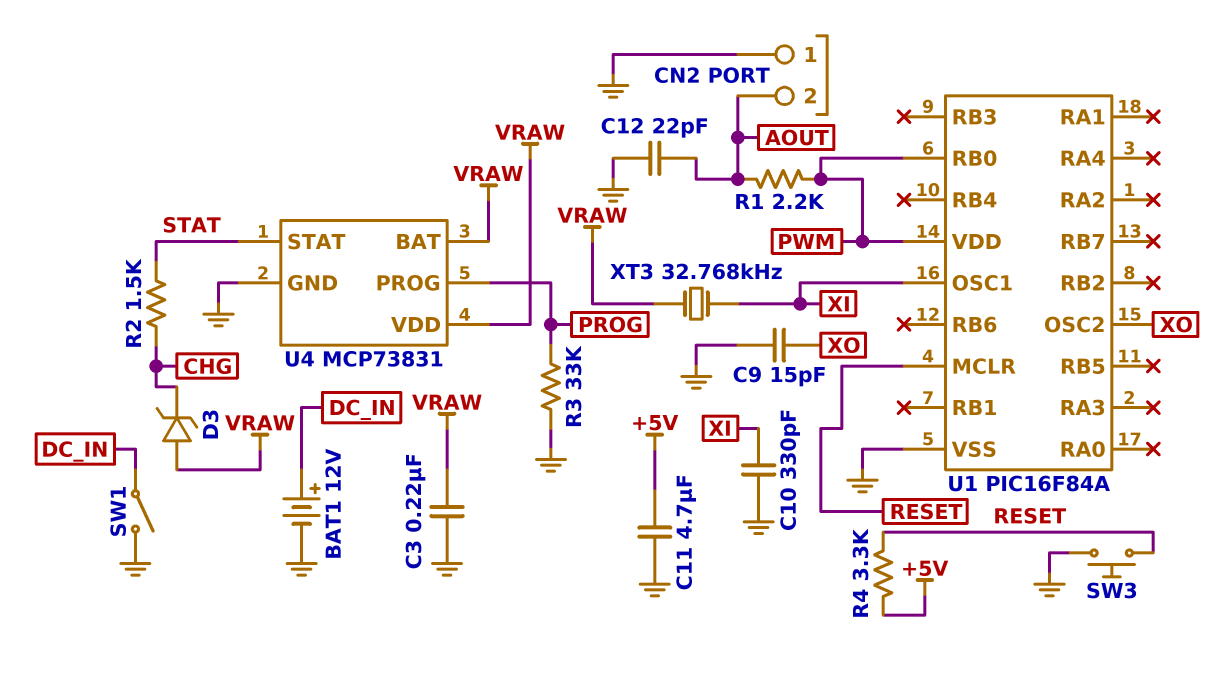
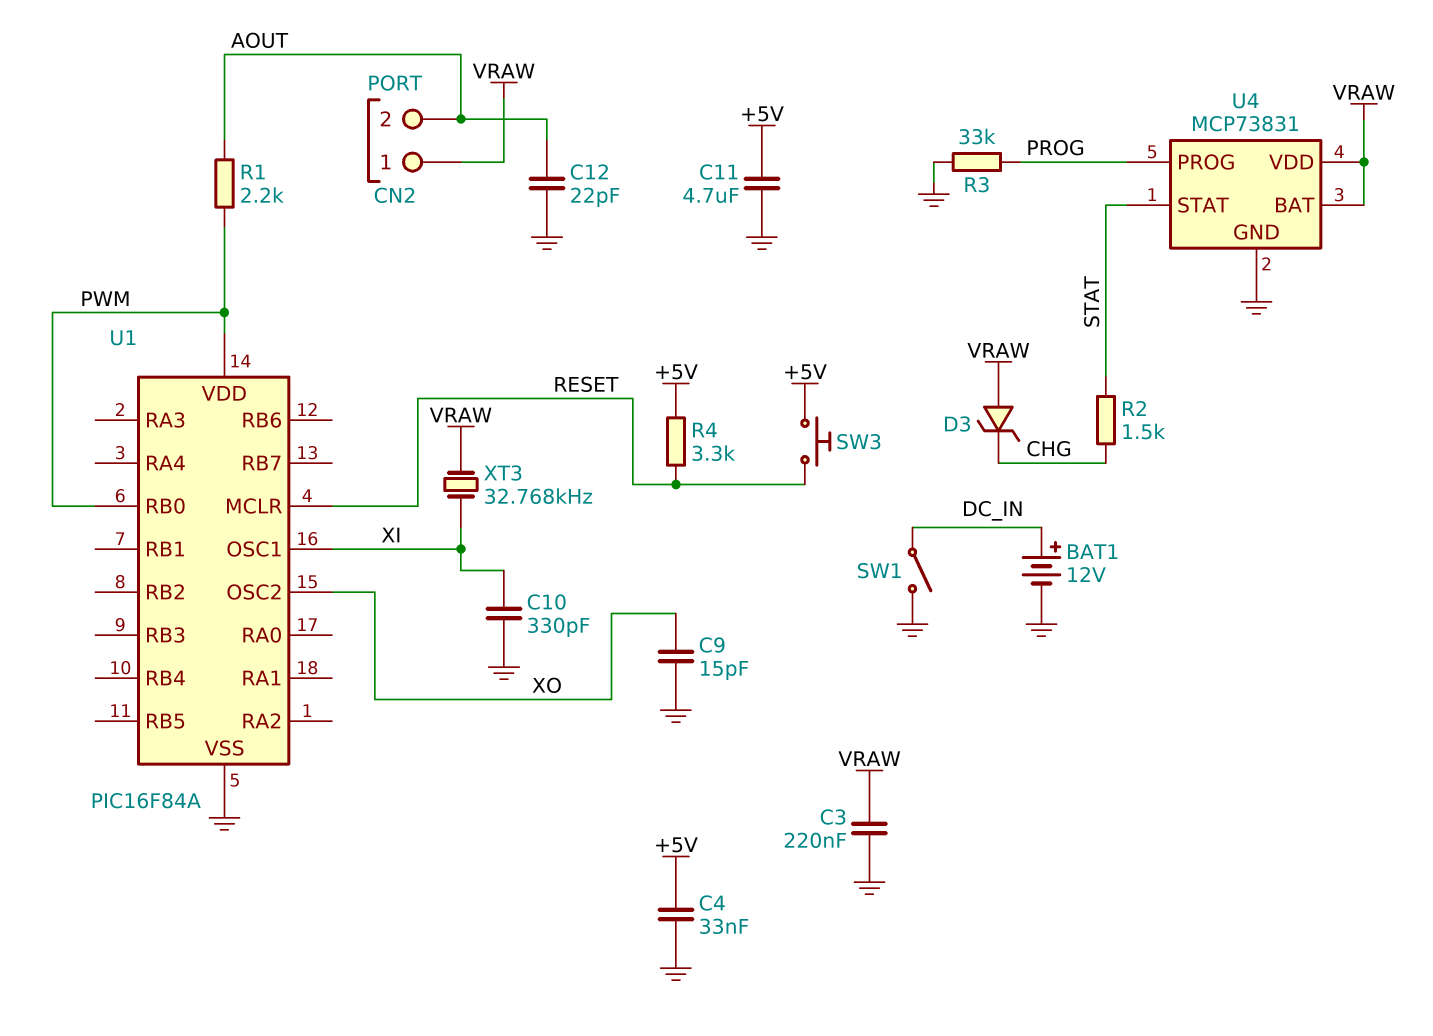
C4: none -> 33nF (+5V, GND)
CN2 pin 1: GND -> VRAW
SW3: button (GND, RESET) -> button (+5V, RESET)

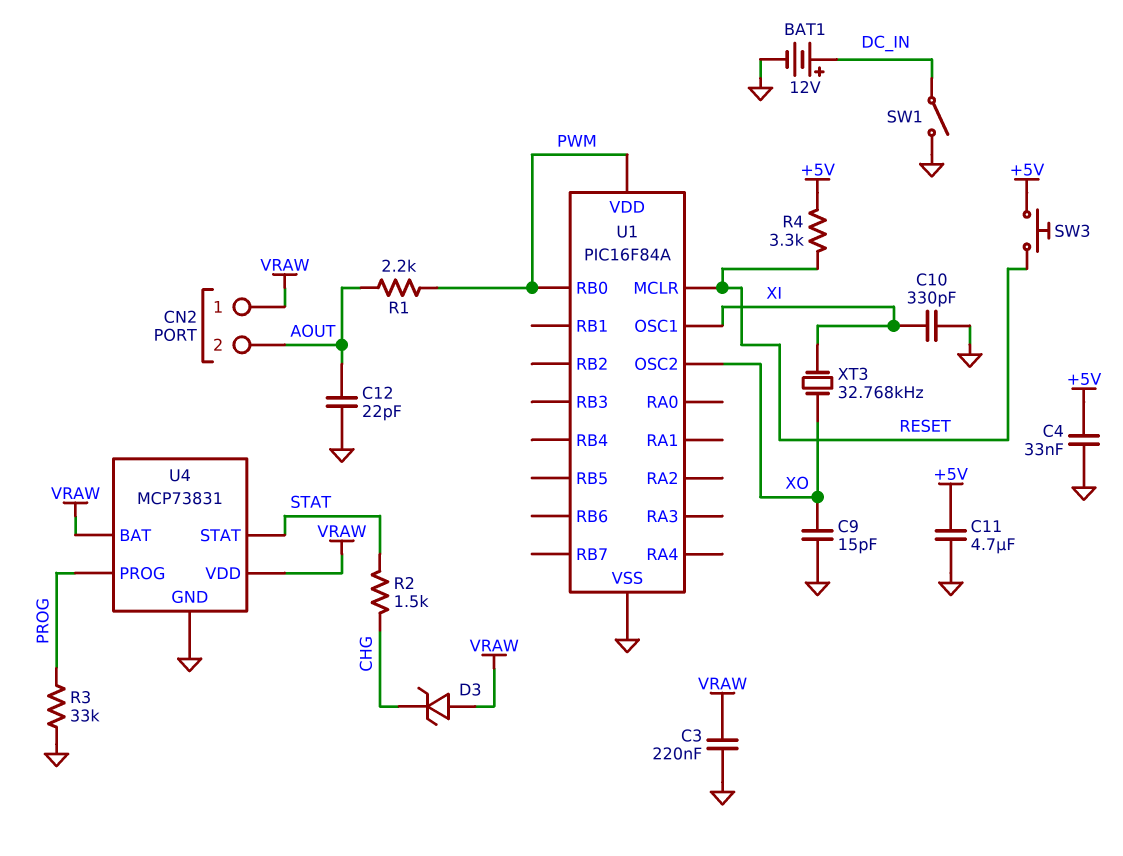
XT3: 32.768kHz (VRAW, XI) -> 32.768kHz (XI, XO)

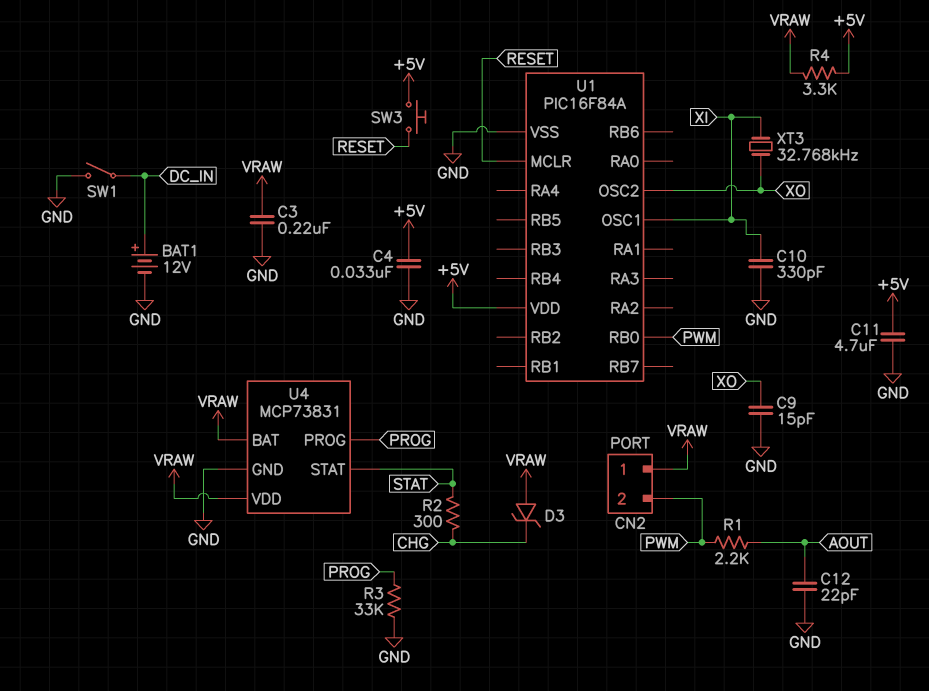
CN2 pin 2: AOUT -> PWM
R2: 1.5k (CHG, STAT) -> 300 (CHG, STAT)
R4: 3.3k (+5V, RESET) -> 3.3k (+5V, VRAW)
U1 pin VDD: PWM -> +5V

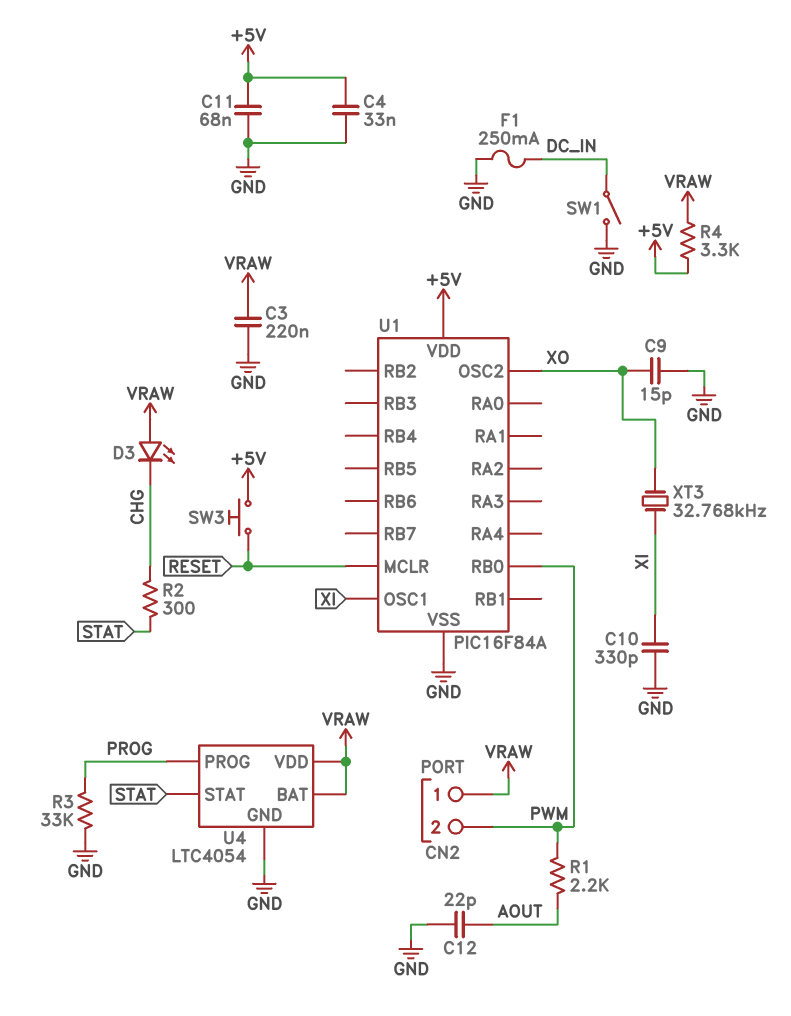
BAT1: 12V (plus DC_IN, minus GND) -> none
C11: 4.7uF (+5V, GND) -> 68nF (+5V, GND)
D3: zener (A VRAW, K CHG) -> LED (A VRAW, K CHG)
F1: none -> 250mA (DC_IN, GND)
U4: MCP73831 -> LTC4054

